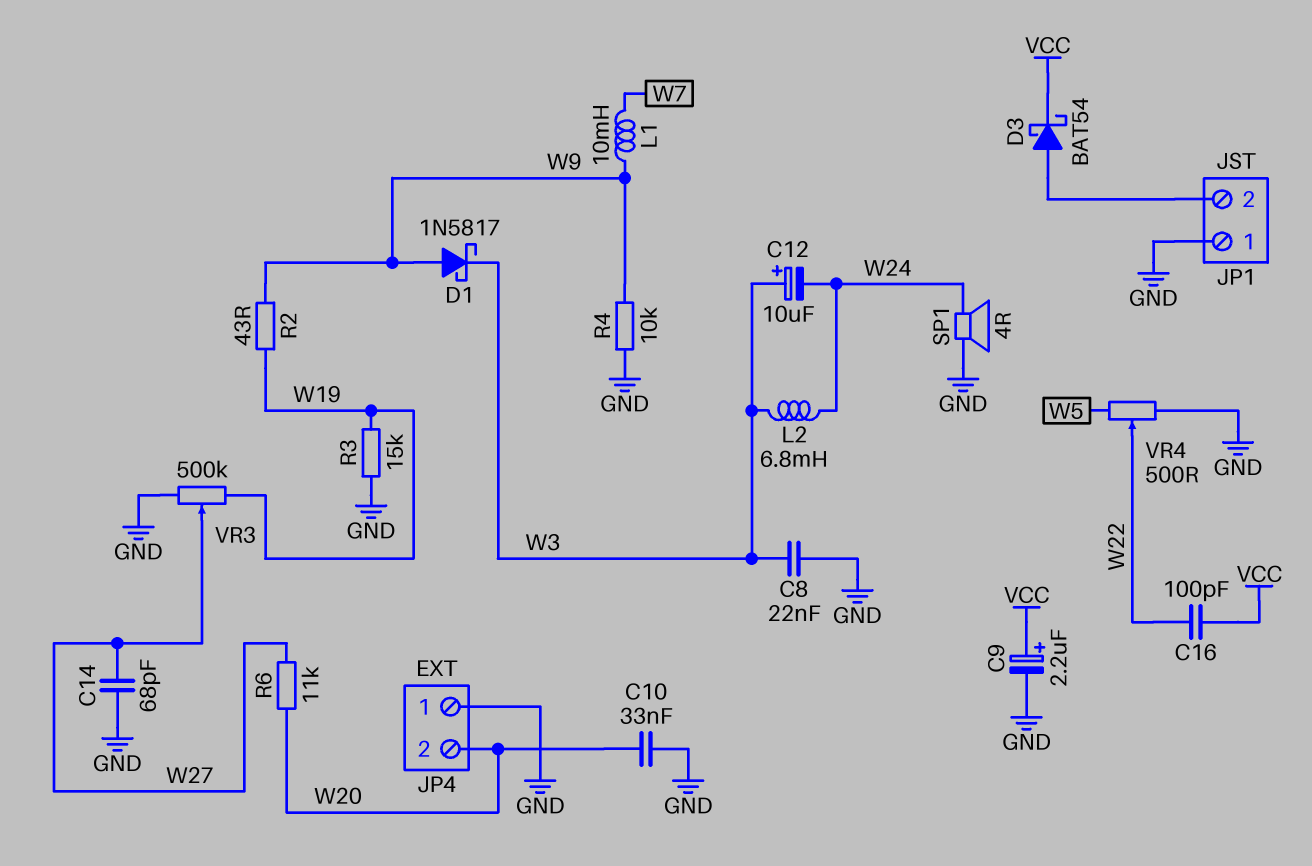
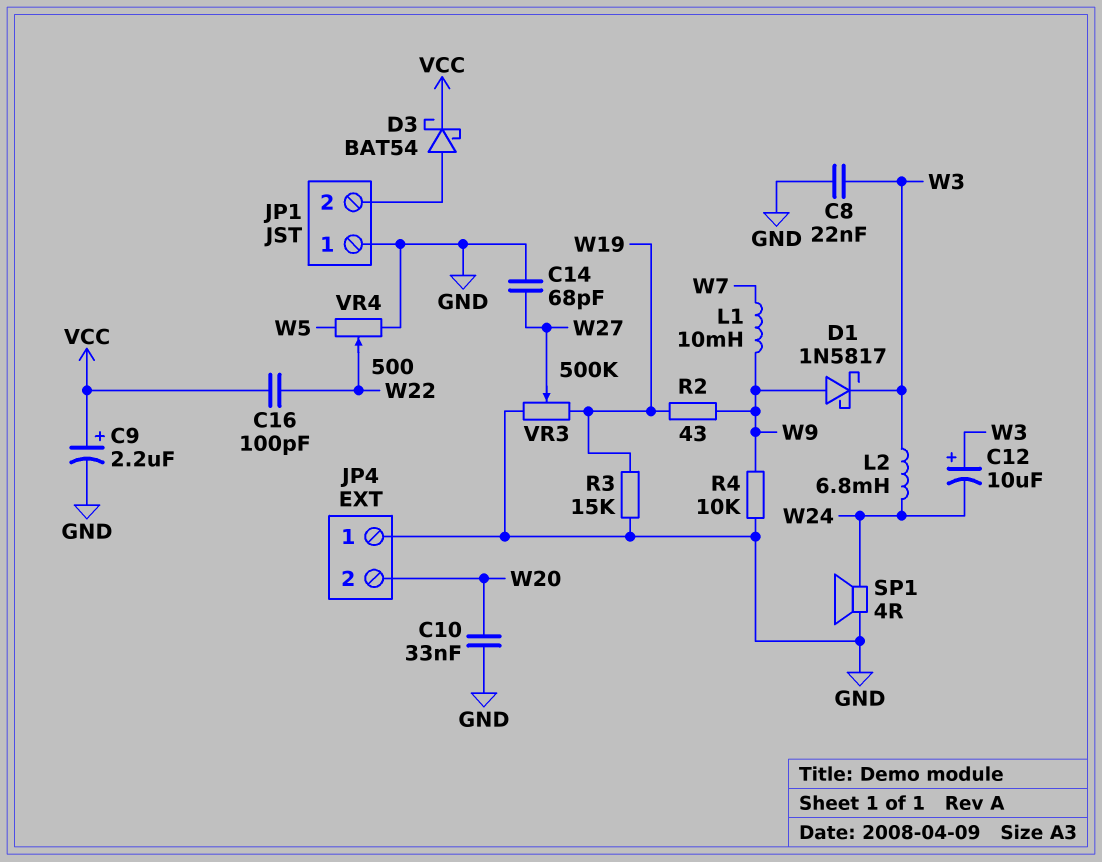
R6: 11k (W20, W27) -> none

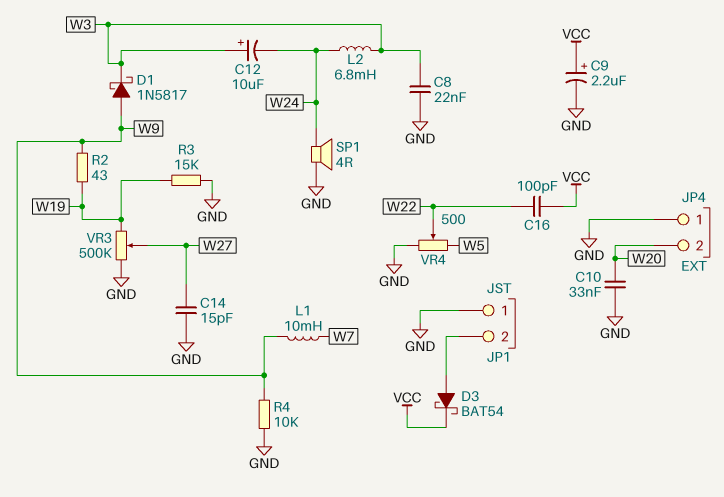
C14: 68pF (GND, W27) -> 15pF (GND, W27)

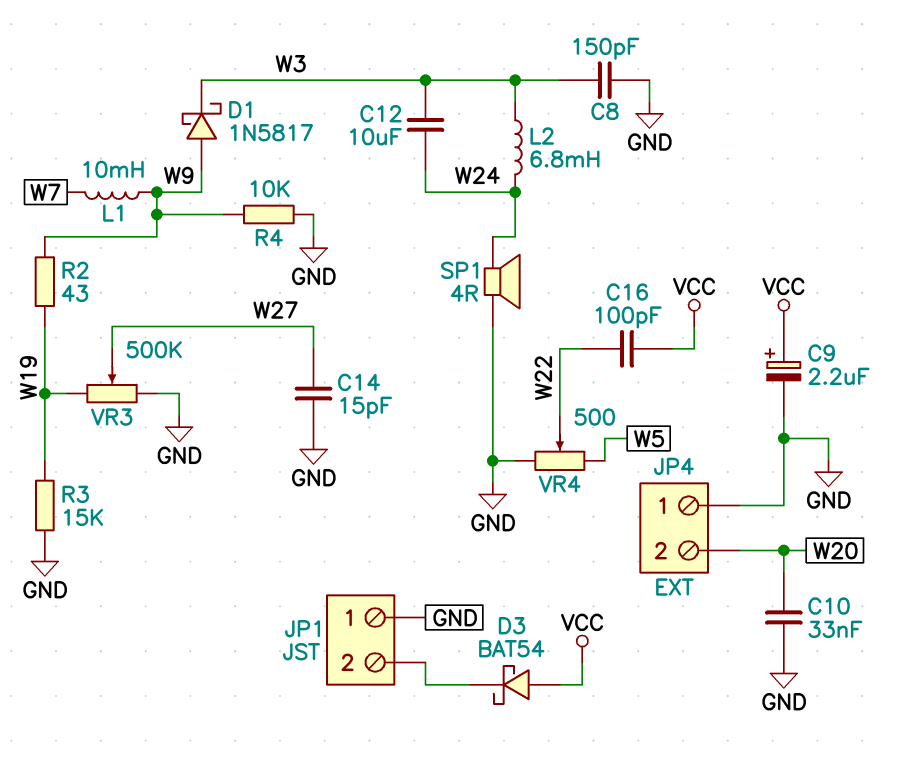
C8: 22nF (GND, W3) -> 150pF (GND, W3)
C12: 10uF (plus W3, minus W24) -> 10uF (W3, W24)
D3: schottky BAT54 (A JP1/2, K VCC) -> schottky BAT54 (A VCC, K JP1/2)

